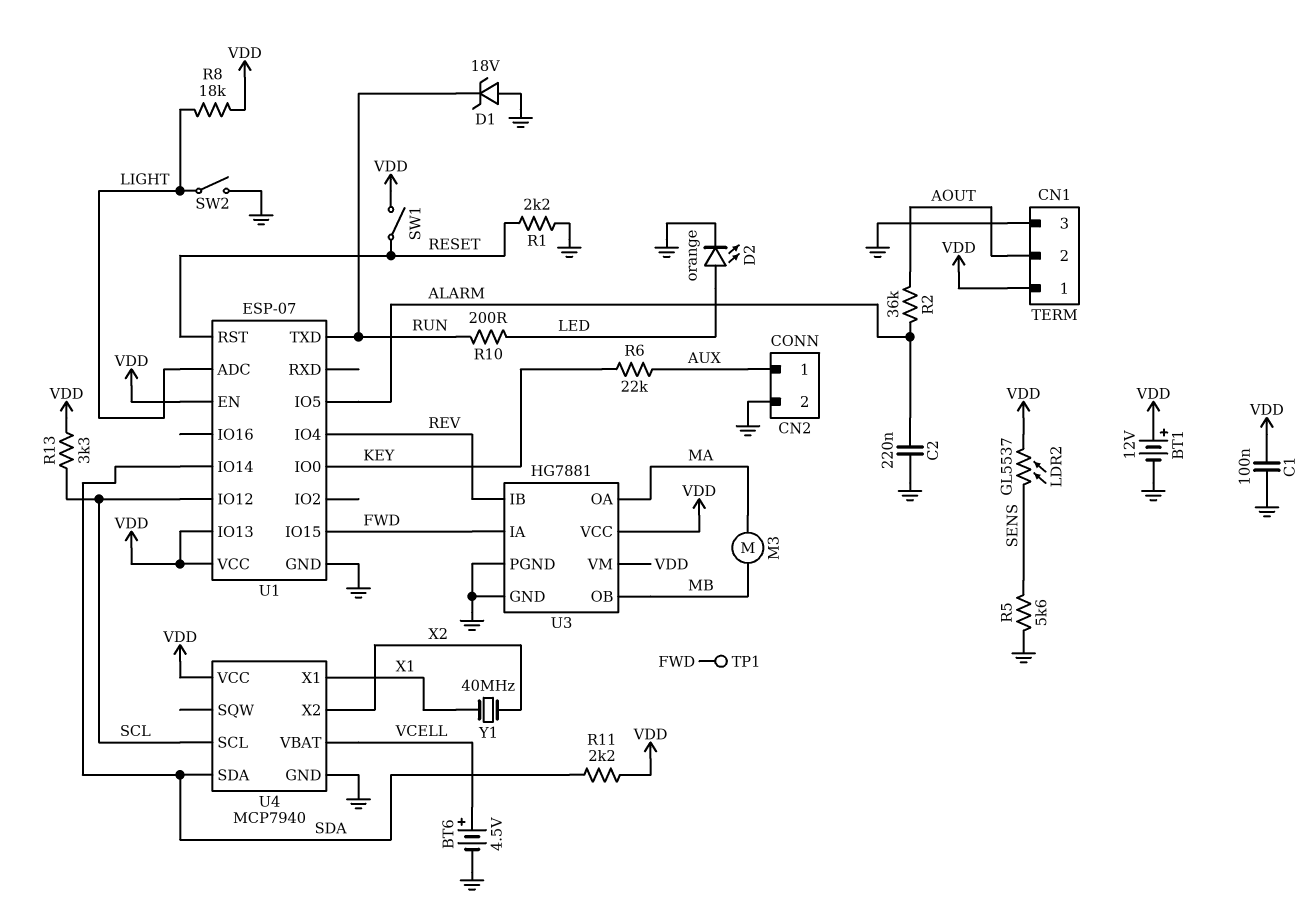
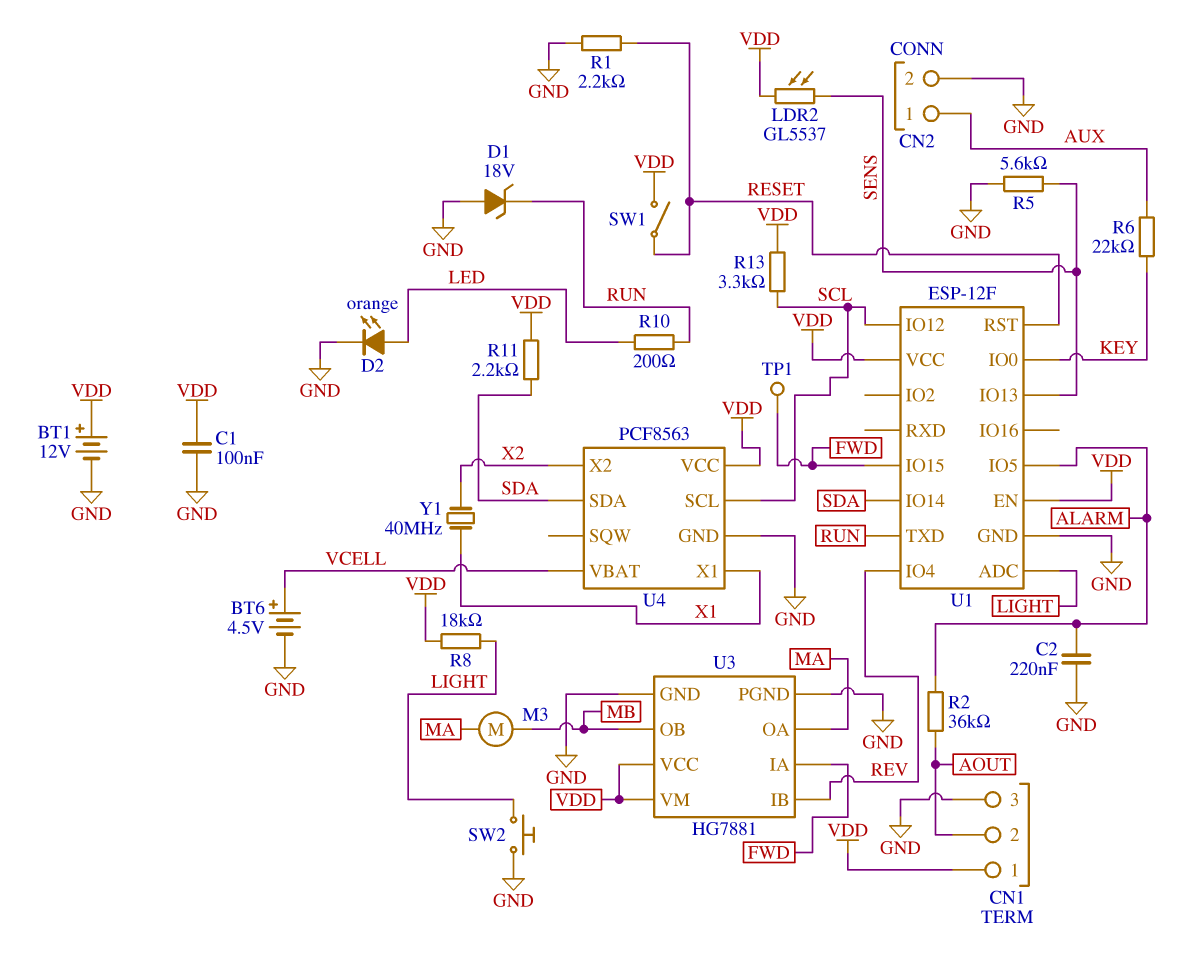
SW2: switch (GND, LIGHT) -> button (GND, LIGHT)
U1: ESP-07 -> ESP-12F
U1 pin IO13: VDD -> SENS
U4: MCP7940 -> PCF8563

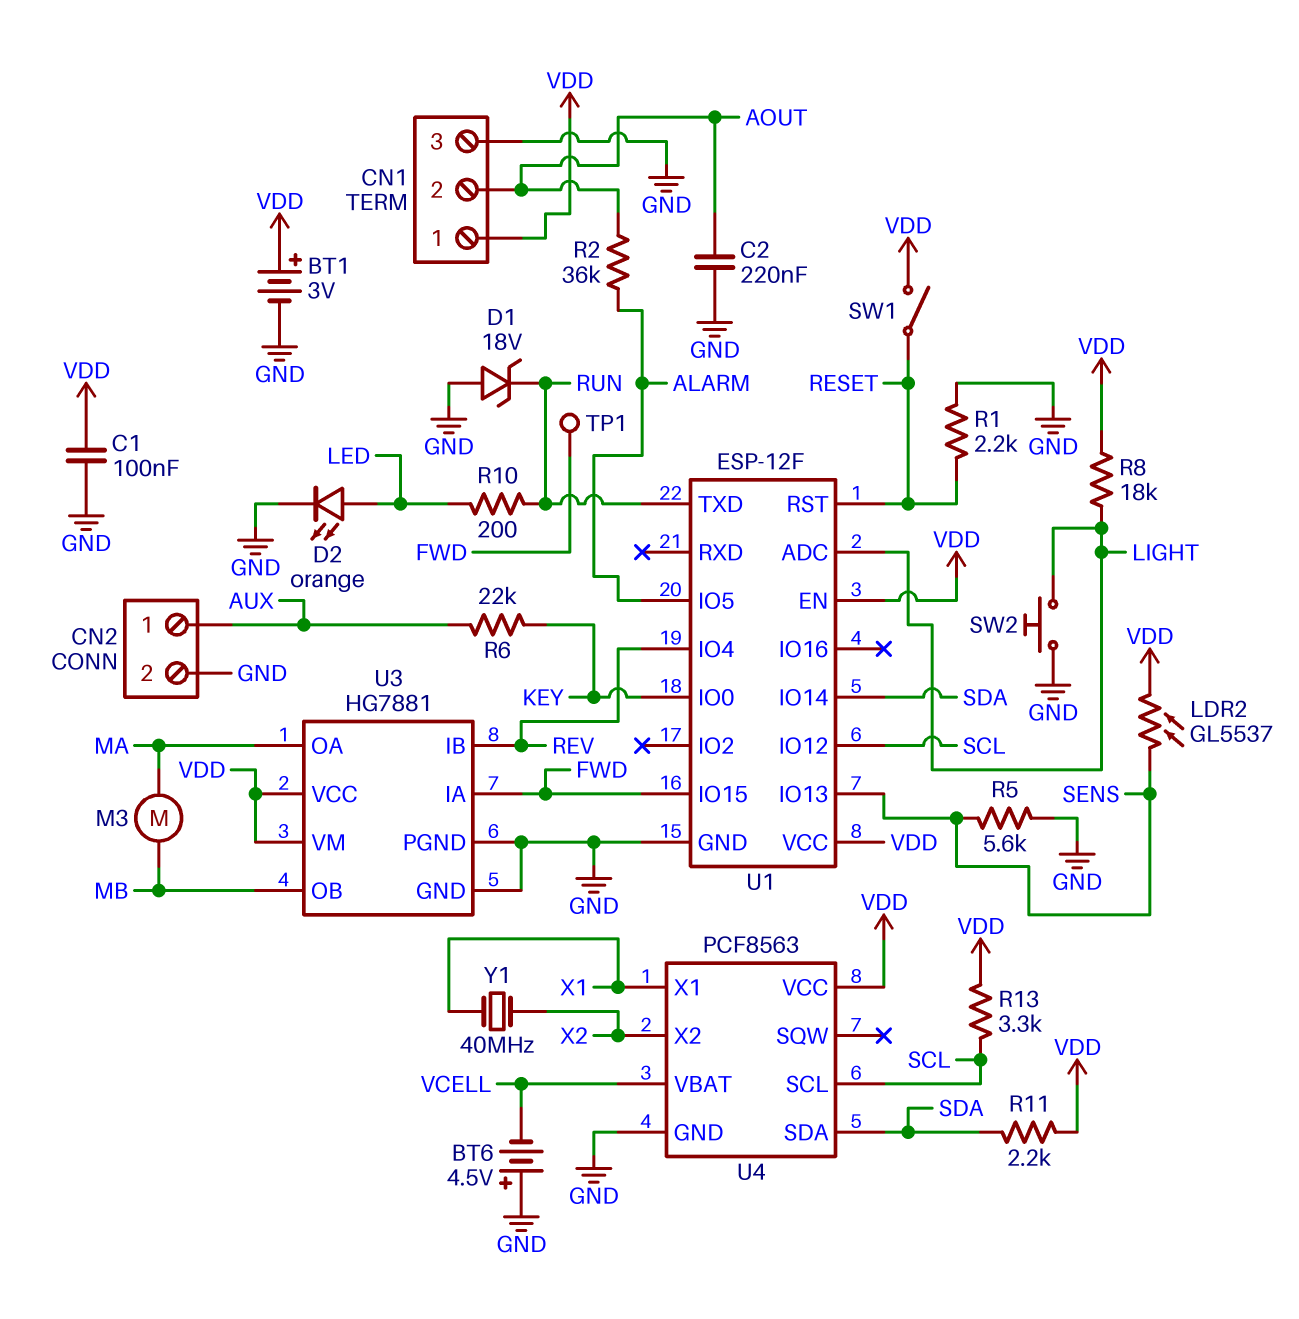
BT1: 12V (plus VDD, minus GND) -> 3V (plus VDD, minus GND)
BT6: 4.5V (plus VCELL, minus GND) -> 4.5V (plus GND, minus VCELL)
C2: 220nF (ALARM, GND) -> 220nF (AOUT, GND)

